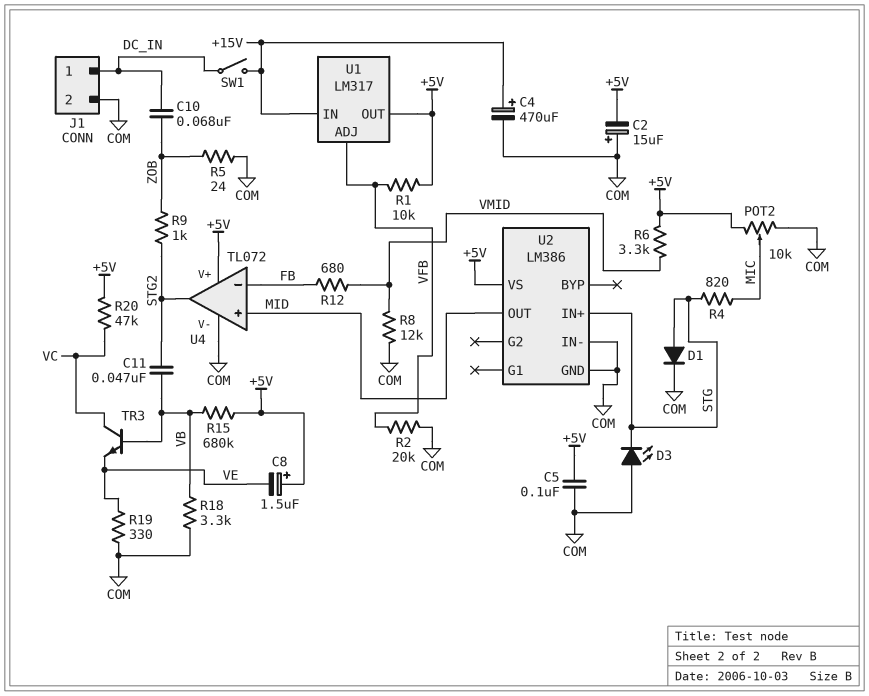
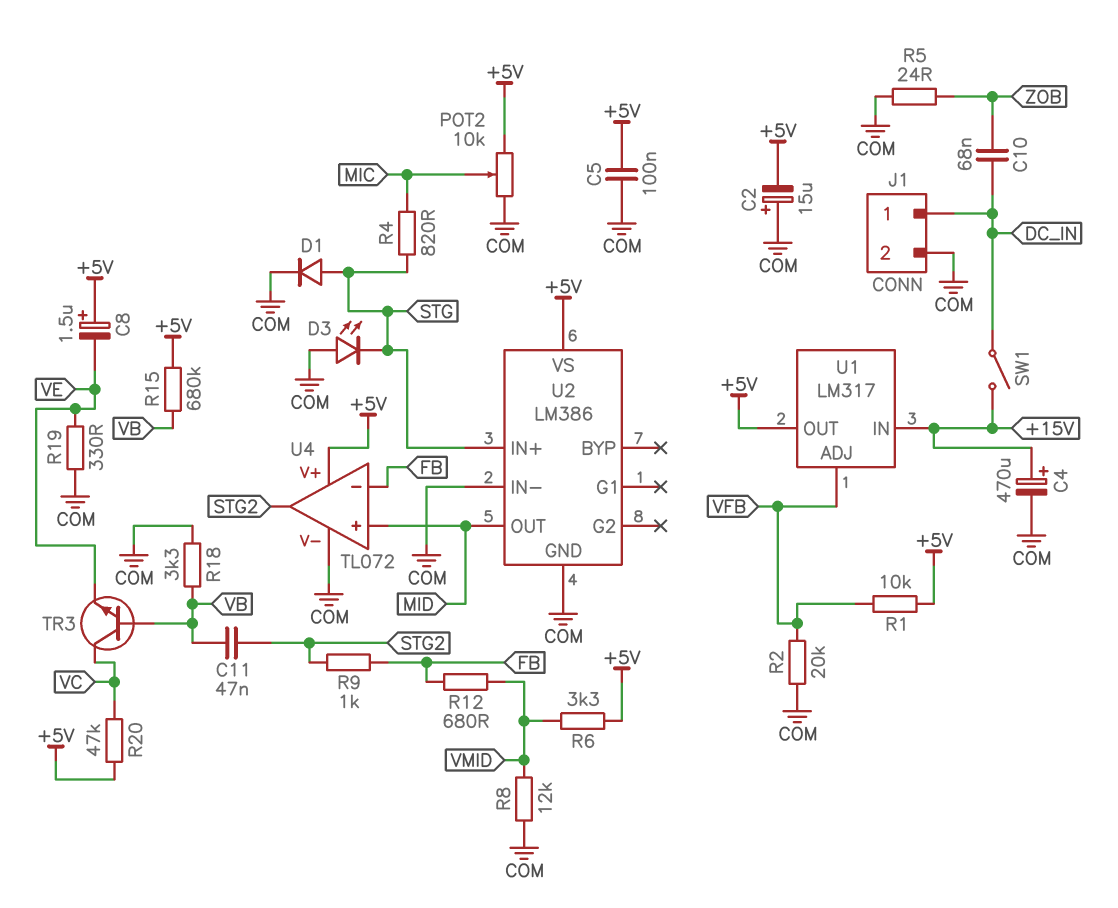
R9: 1k (STG2, ZOB) -> 1k (FB, STG2)

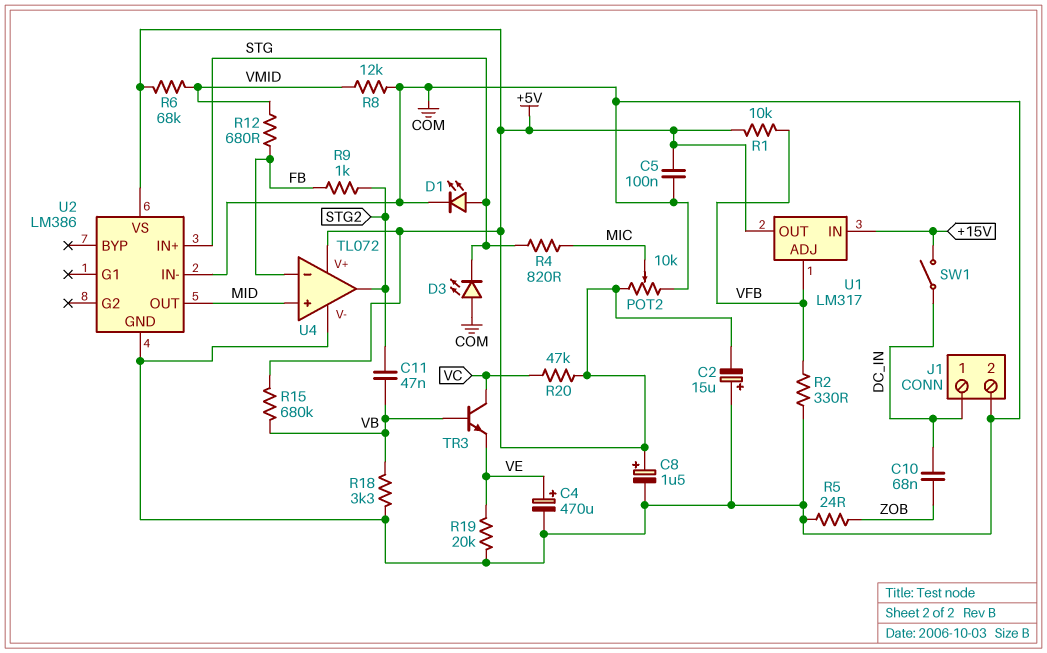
C4: 470uF (plus +15V, minus COM) -> 470uF (plus VE, minus COM)
C8: 1.5uF (plus +5V, minus VE) -> 1.5uF (plus +5V, minus COM)
D1: diode (A STG, K COM) -> LED (A STG, K COM)
R2: 20k (COM, VFB) -> 330 (COM, VFB)
R6: 3.3k (+5V, VMID) -> 68k (+5V, VMID)
R19: 330 (COM, VE) -> 20k (COM, VE)

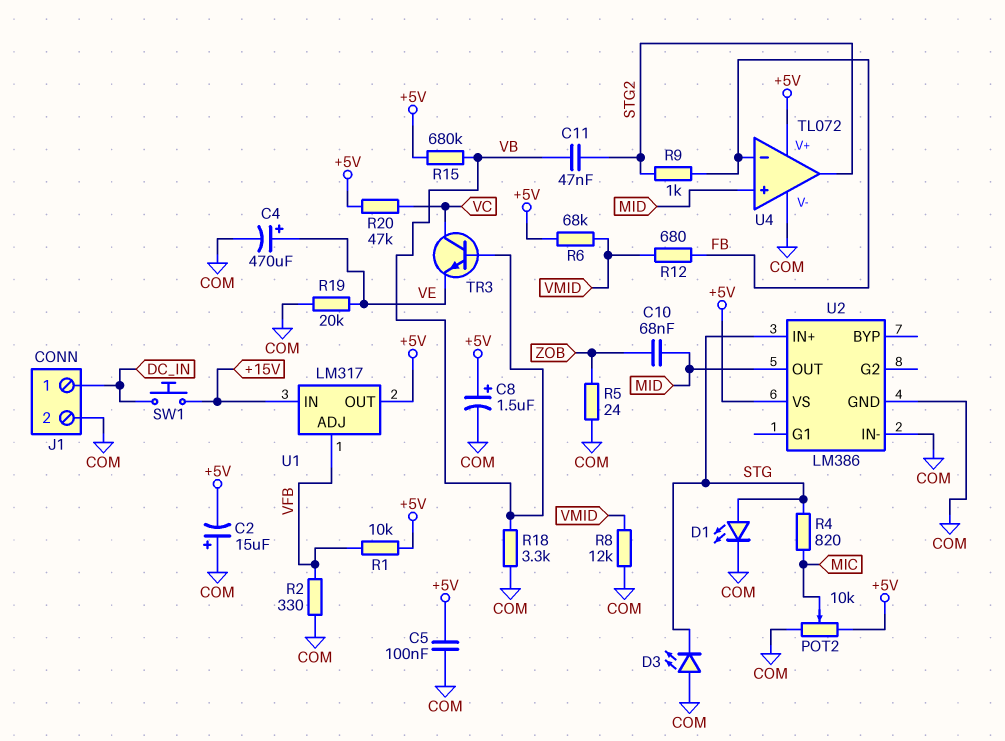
C10: 68nF (DC_IN, ZOB) -> 68nF (MID, ZOB)
SW1: switch (+15V, DC_IN) -> button (+15V, DC_IN)

